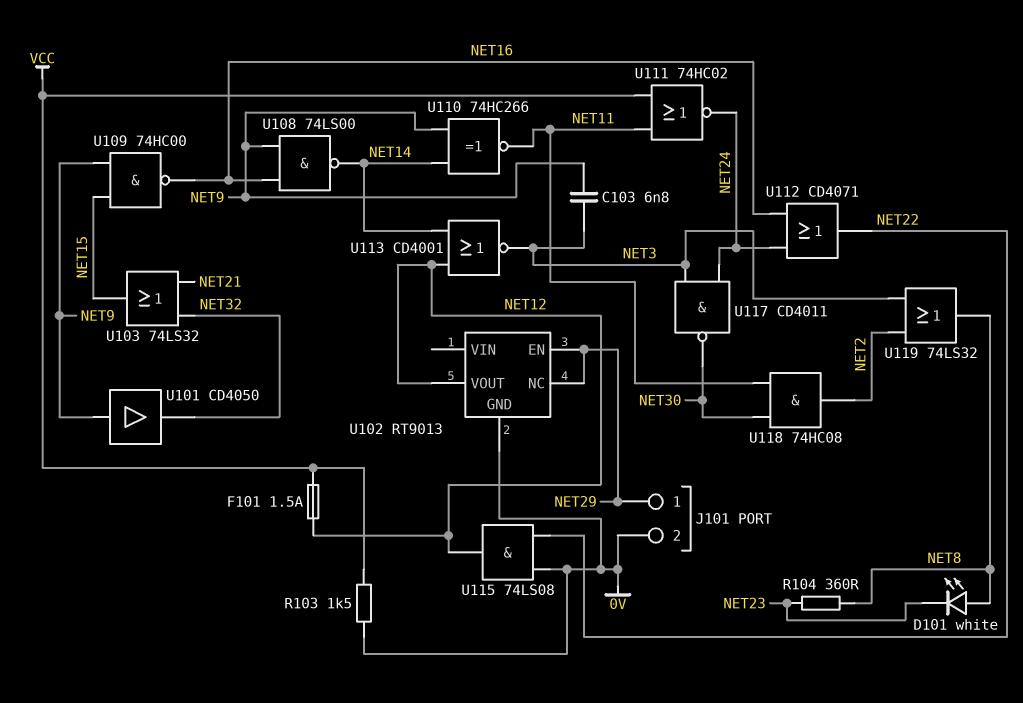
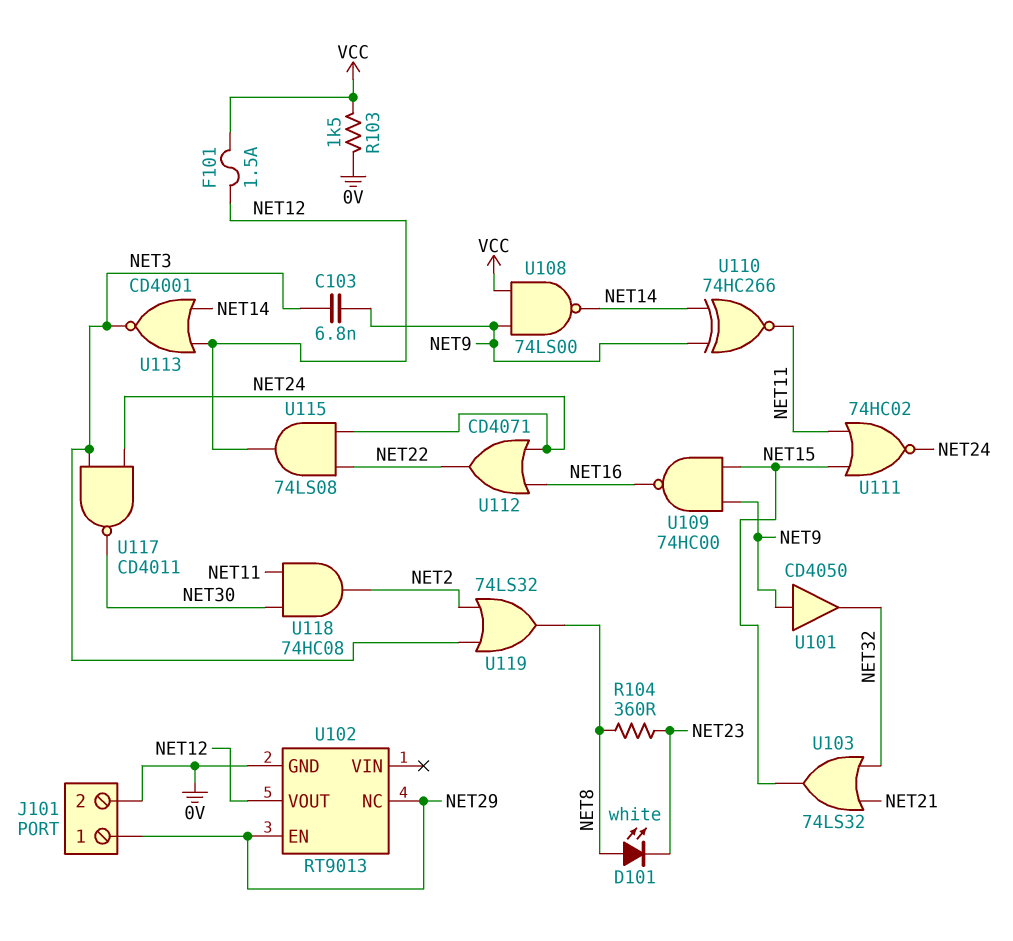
U108: NAND 74LS00 (in NET9, in NET16, out NET14) -> NAND 74LS00 (in NET9, in VCC, out NET14)
U111: NOR 74HC02 (in NET11, in VCC, out NET24) -> NOR 74HC02 (in NET11, in NET15, out NET24)
U115: AND 74LS08 (in 0V, in NET22, out NET12) -> AND 74LS08 (in NET22, in NET24, out NET12)

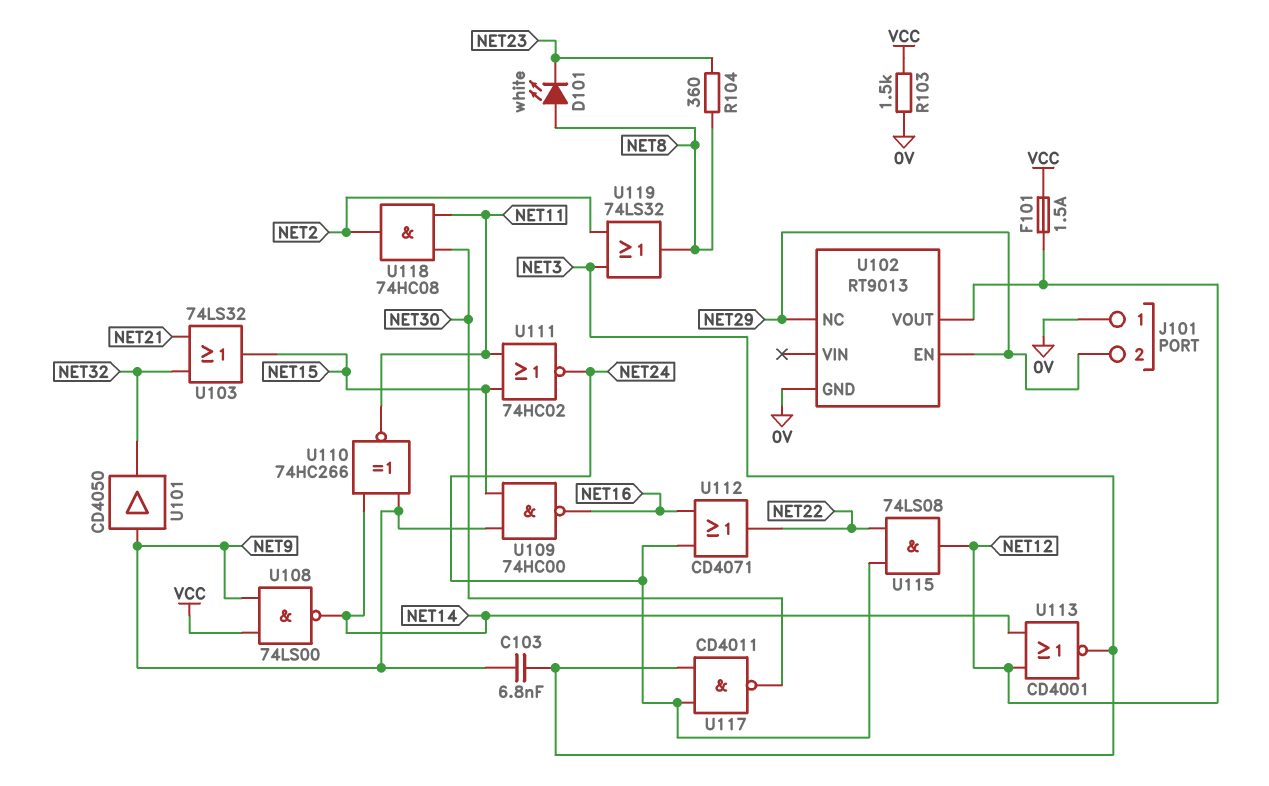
J101 pin 1: NET29 -> 0V
J101 pin 2: 0V -> NET29

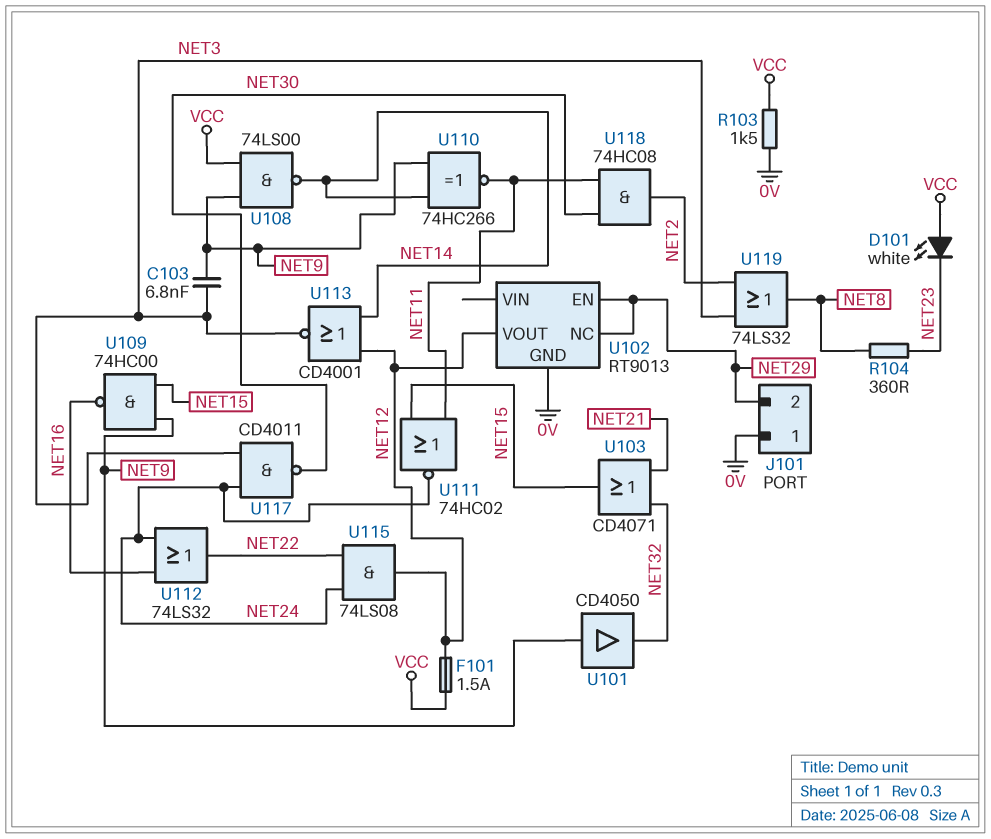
D101: LED white (A NET8, K NET23) -> LED white (A VCC, K NET23)
U103: OR 74LS32 (in NET21, in NET32, out NET15) -> OR CD4071 (in NET21, in NET32, out NET15)
U112: OR CD4071 (in NET16, in NET24, out NET22) -> OR 74LS32 (in NET16, in NET24, out NET22)

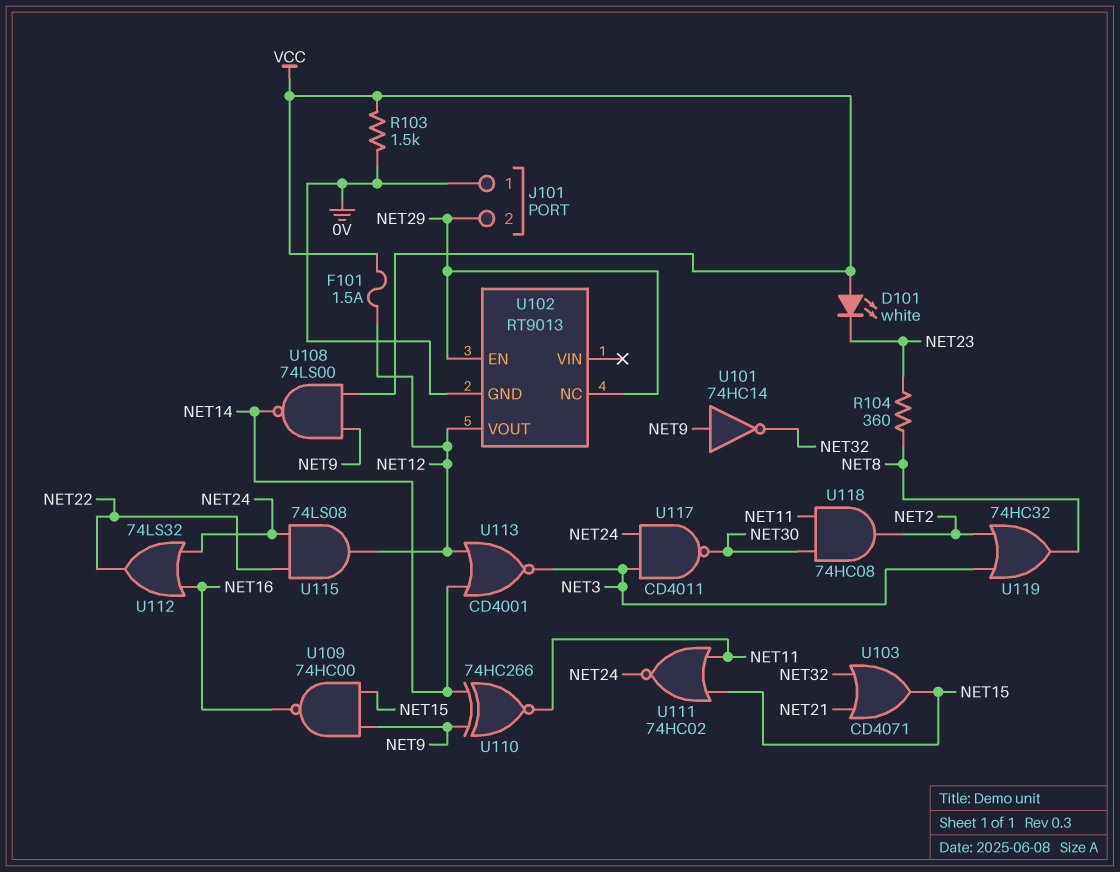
C103: 6.8nF (NET3, NET9) -> none
U101: buffer CD4050 (in NET9, out NET32) -> NOT 74HC14 (in NET9, out NET32)
U119: OR 74LS32 (in NET2, in NET3, out NET8) -> OR 74HC32 (in NET2, in NET3, out NET8)

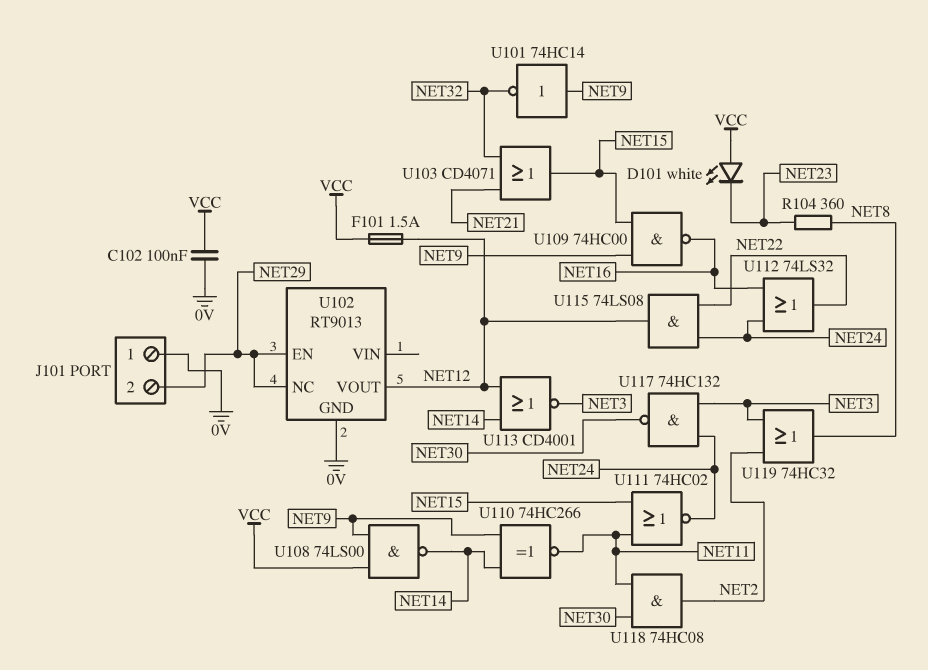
C102: none -> 100nF (0V, VCC)
R103: 1.5k (0V, VCC) -> none
U117: NAND CD4011 (in NET3, in NET24, out NET30) -> NAND 74HC132 (in NET3, in NET24, out NET30)

